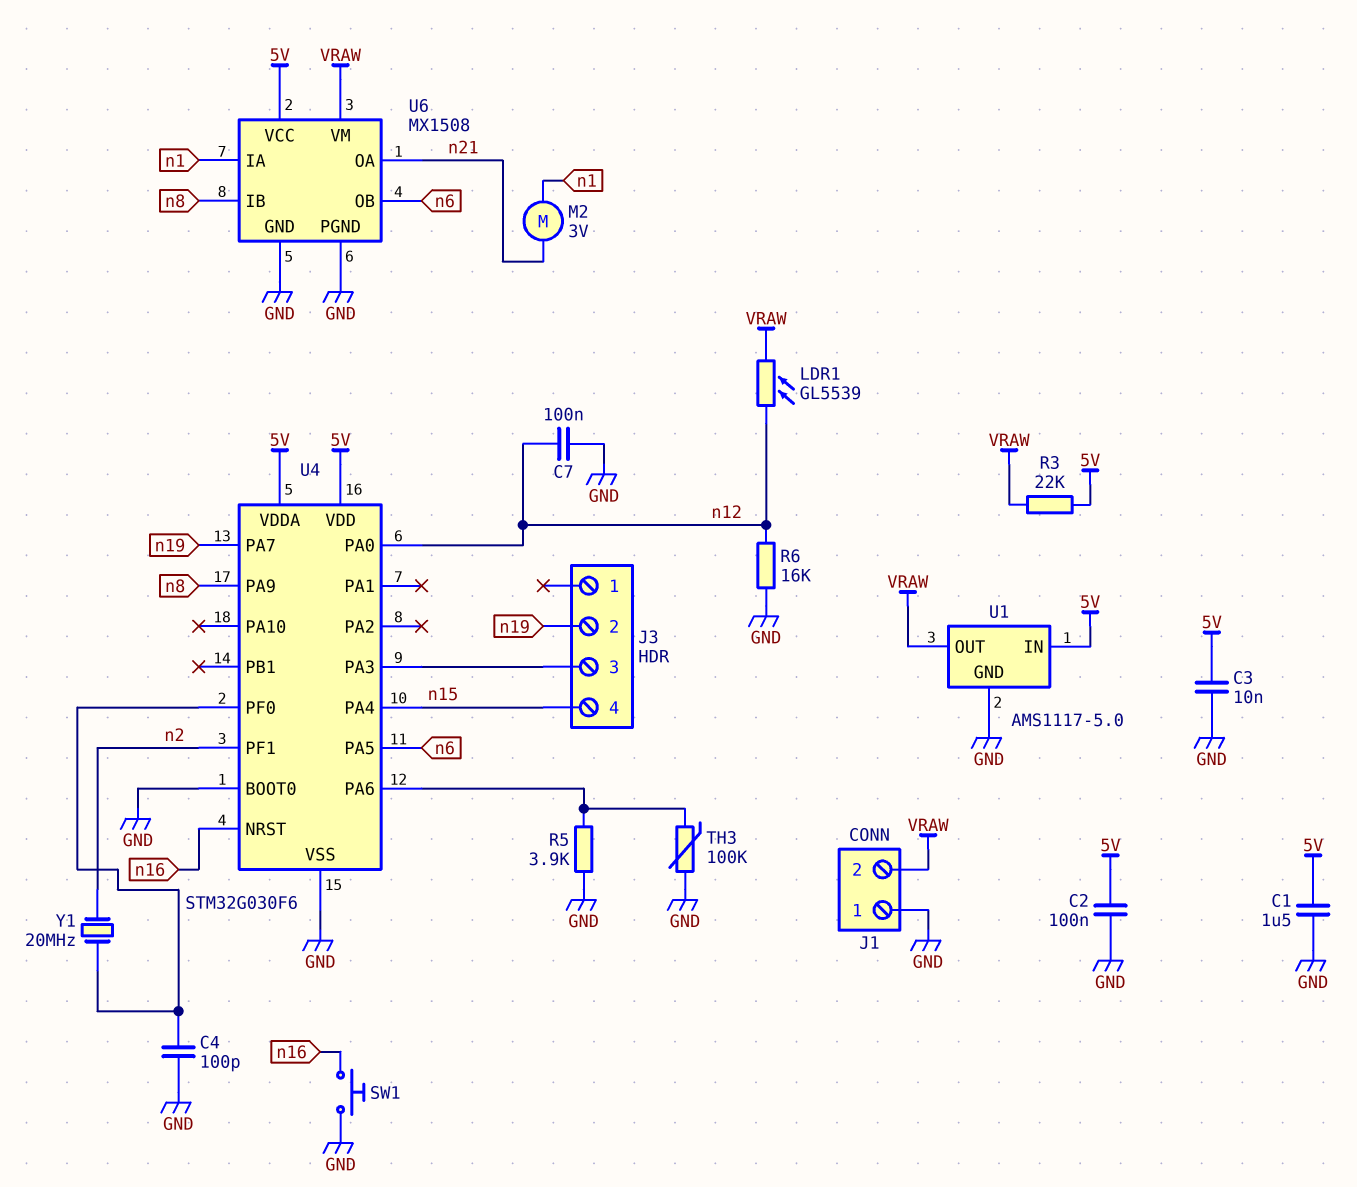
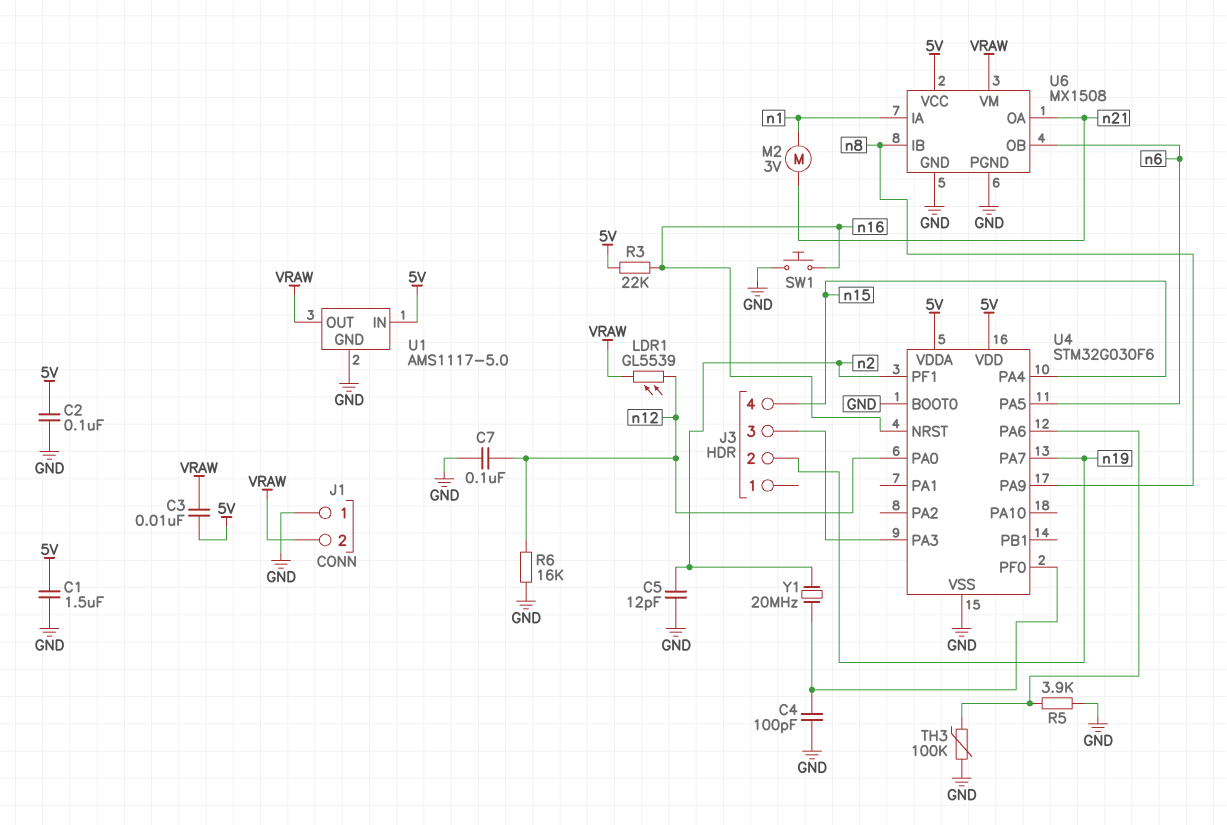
C3: 10nF (5V, GND) -> 10nF (5V, VRAW)
C5: none -> 12pF (GND, n2)
R3: 22k (5V, VRAW) -> 22k (5V, n16)

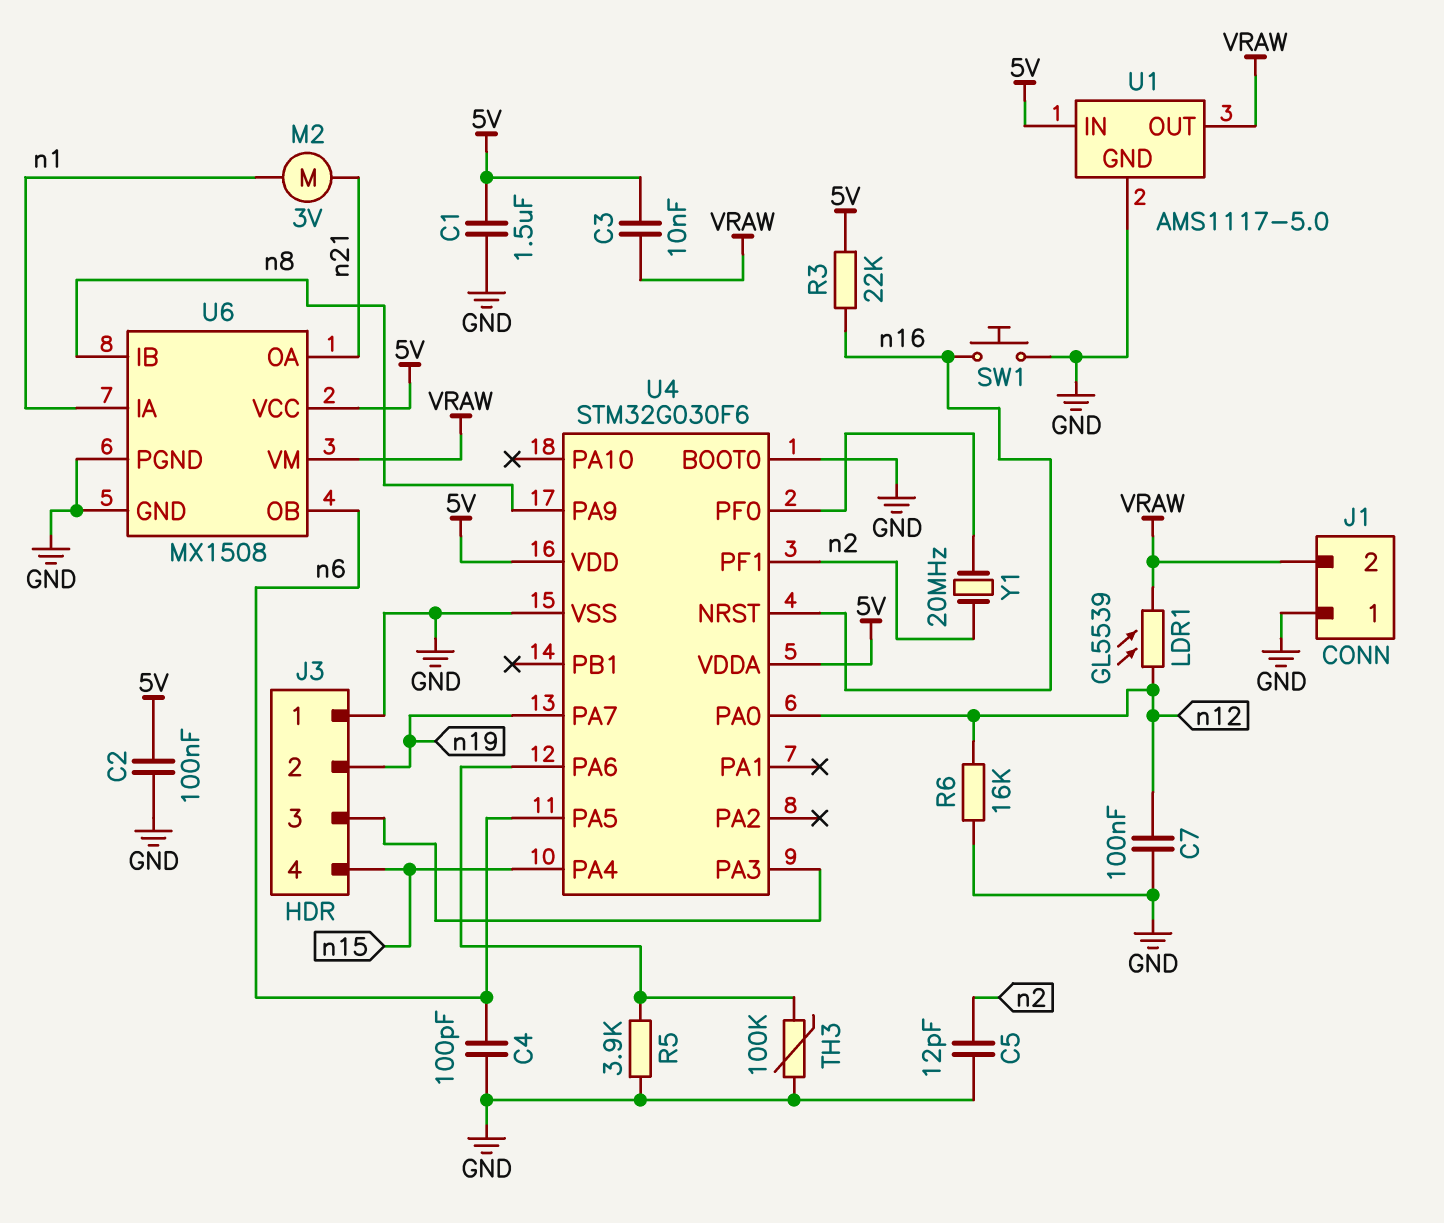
C4: 100pF (GND, U4/PF0) -> 100pF (GND, n6)
J3 pin 1: none -> GND

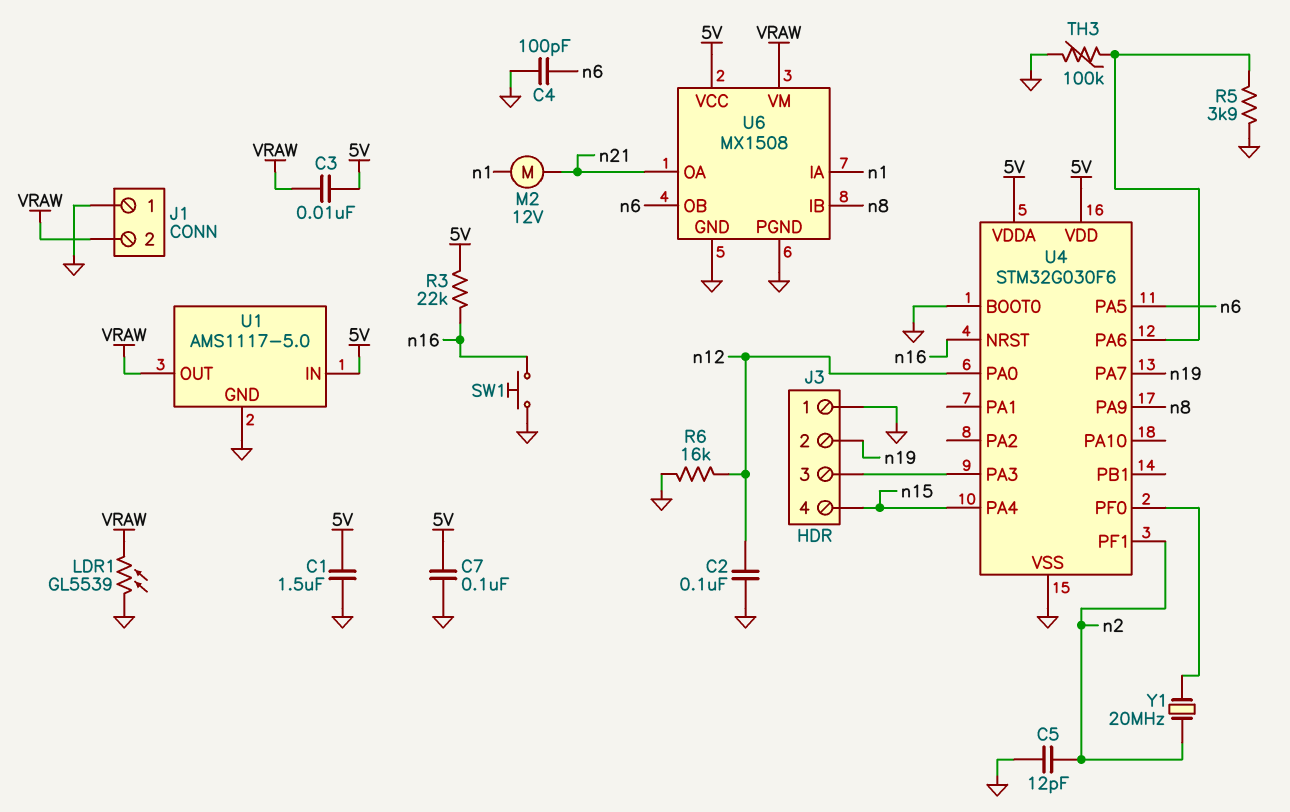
C2: 100nF (5V, GND) -> 100nF (GND, n12)
C7: 100nF (GND, n12) -> 100nF (5V, GND)
LDR1: GL5539 (VRAW, n12) -> GL5539 (GND, VRAW)
M2: motor 3V (n1, n21) -> motor 12V (n1, n21)

